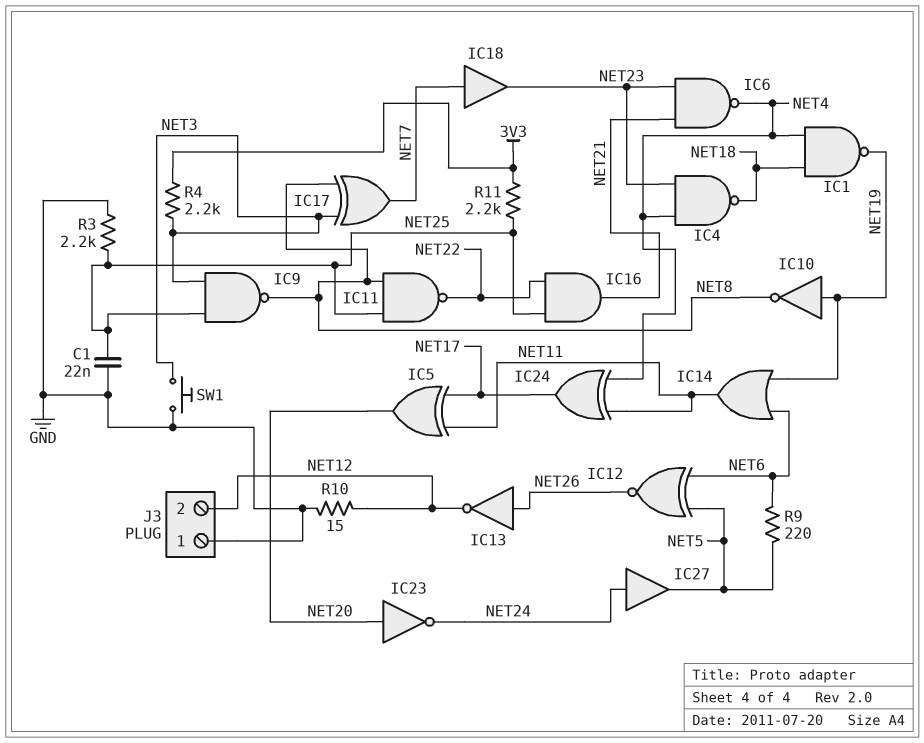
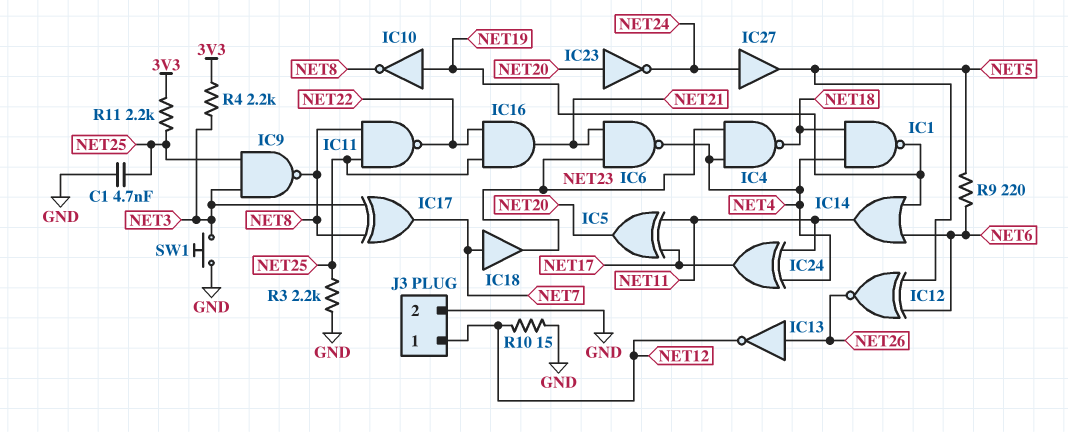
C1: 22nF (GND, NET25) -> 4.7nF (GND, NET25)
J3 pin 1: GND -> NET12
J3 pin 2: NET12 -> GND

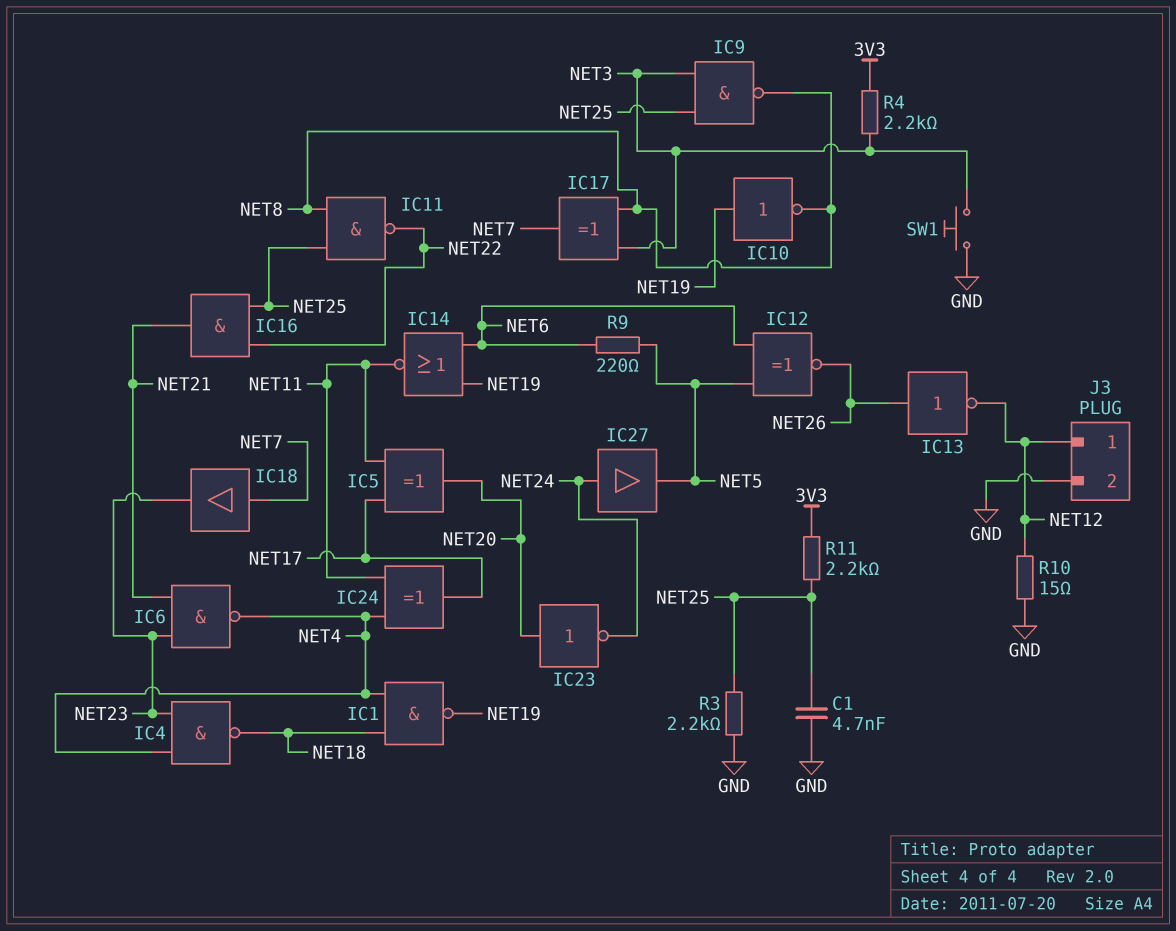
IC14: OR (in NET6, in NET19, out NET11) -> NOR (in NET6, in NET19, out NET11)

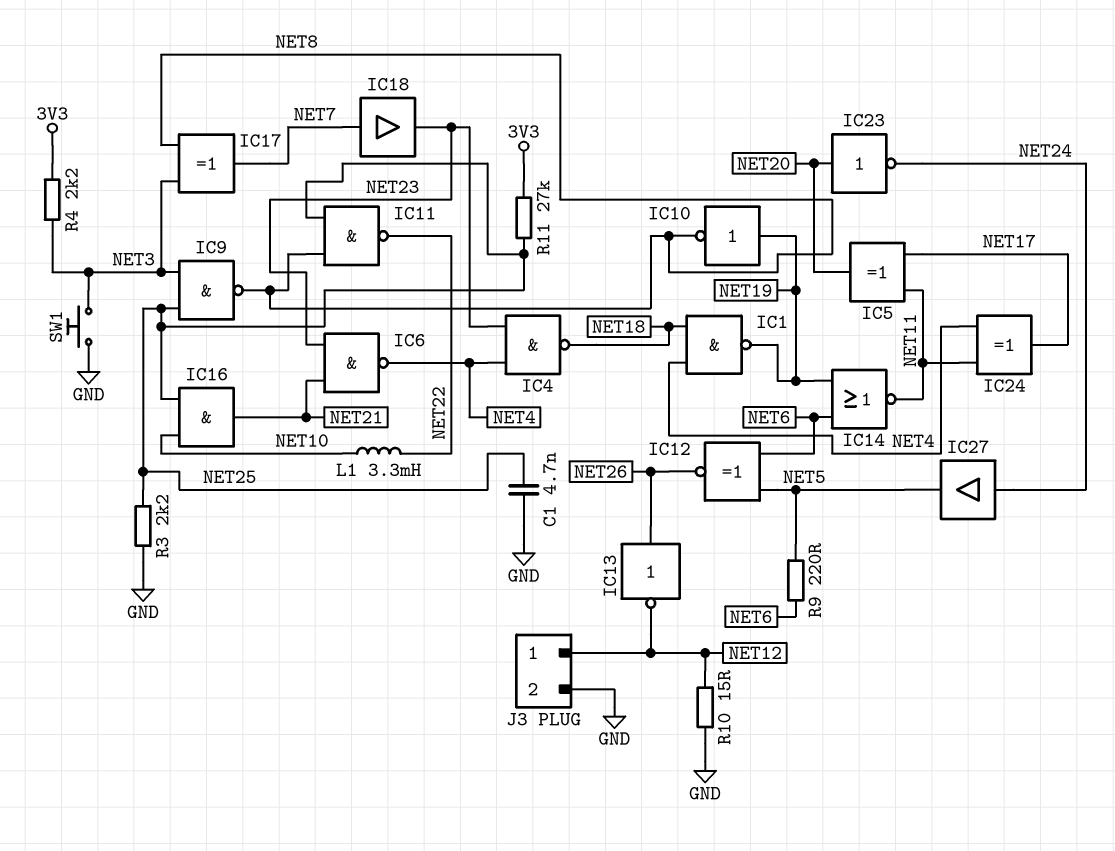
IC16: AND (in NET22, in NET25, out NET21) -> AND (in NET10, in NET25, out NET21)
L1: none -> 3.3mH (NET10, NET22)
R11: 2.2k (3V3, NET25) -> 27k (3V3, NET25)

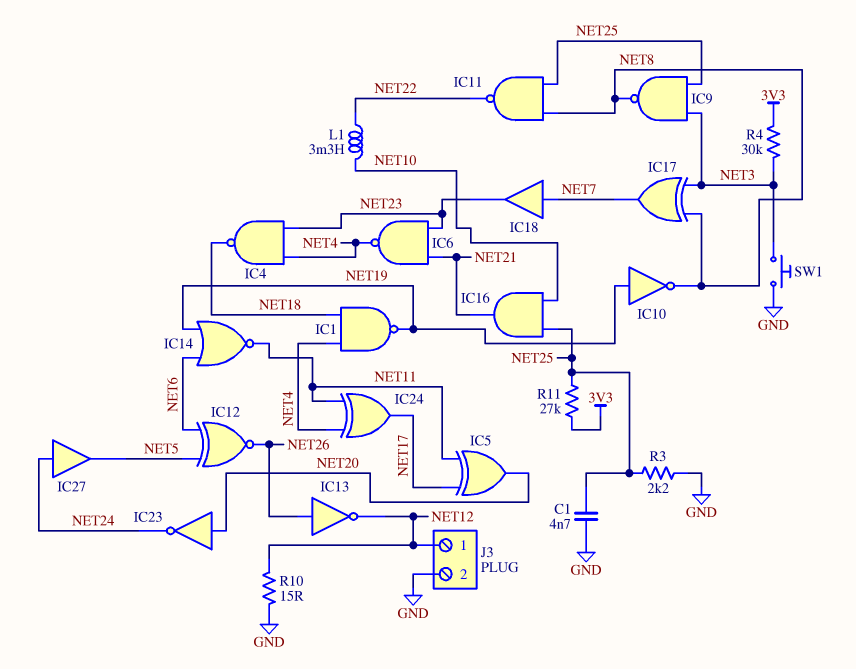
R4: 2.2k (3V3, NET3) -> 30k (3V3, NET3)
R9: 220 (NET5, NET6) -> none

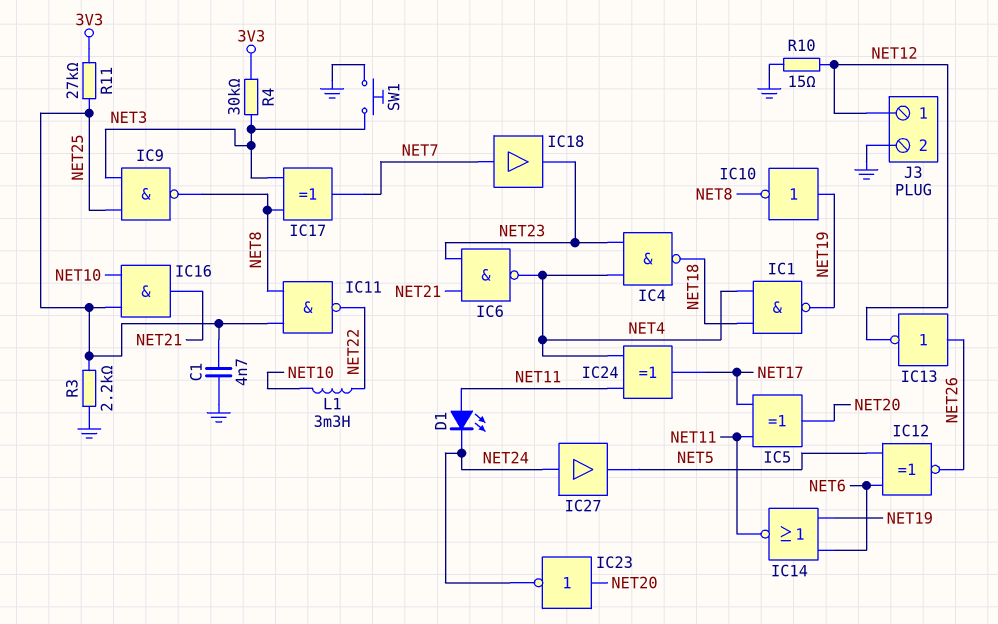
D1: none -> LED (A NET11, K NET24)

